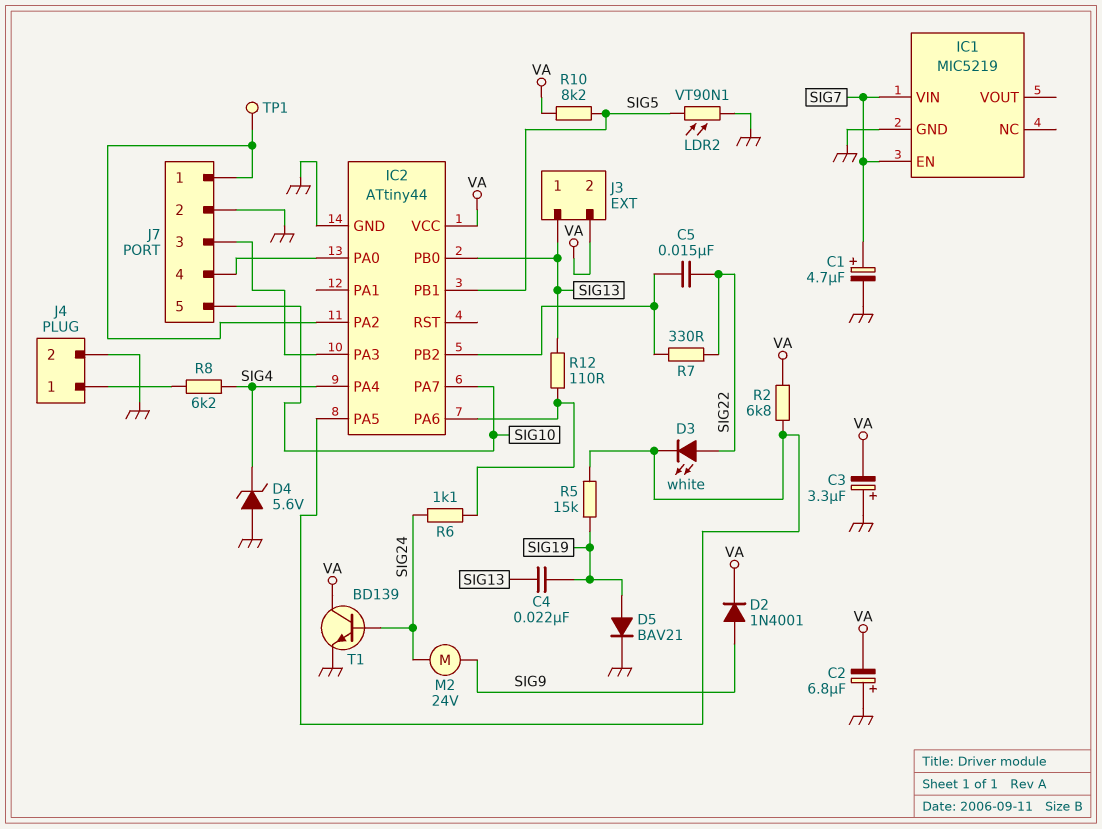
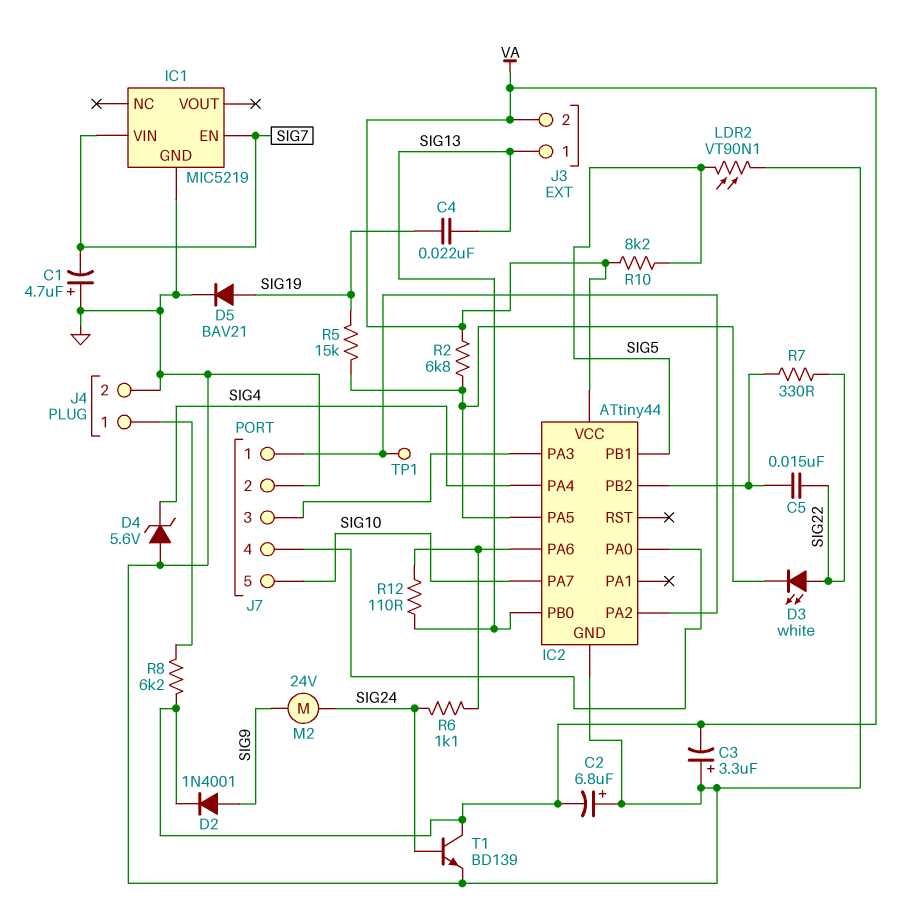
C1: 4.7uF (plus SIG7, minus GND) -> 4.7uF (plus GND, minus SIG7)
R8: 6.2k (J4/1, SIG4) -> 6.2k (J4/1, VA)

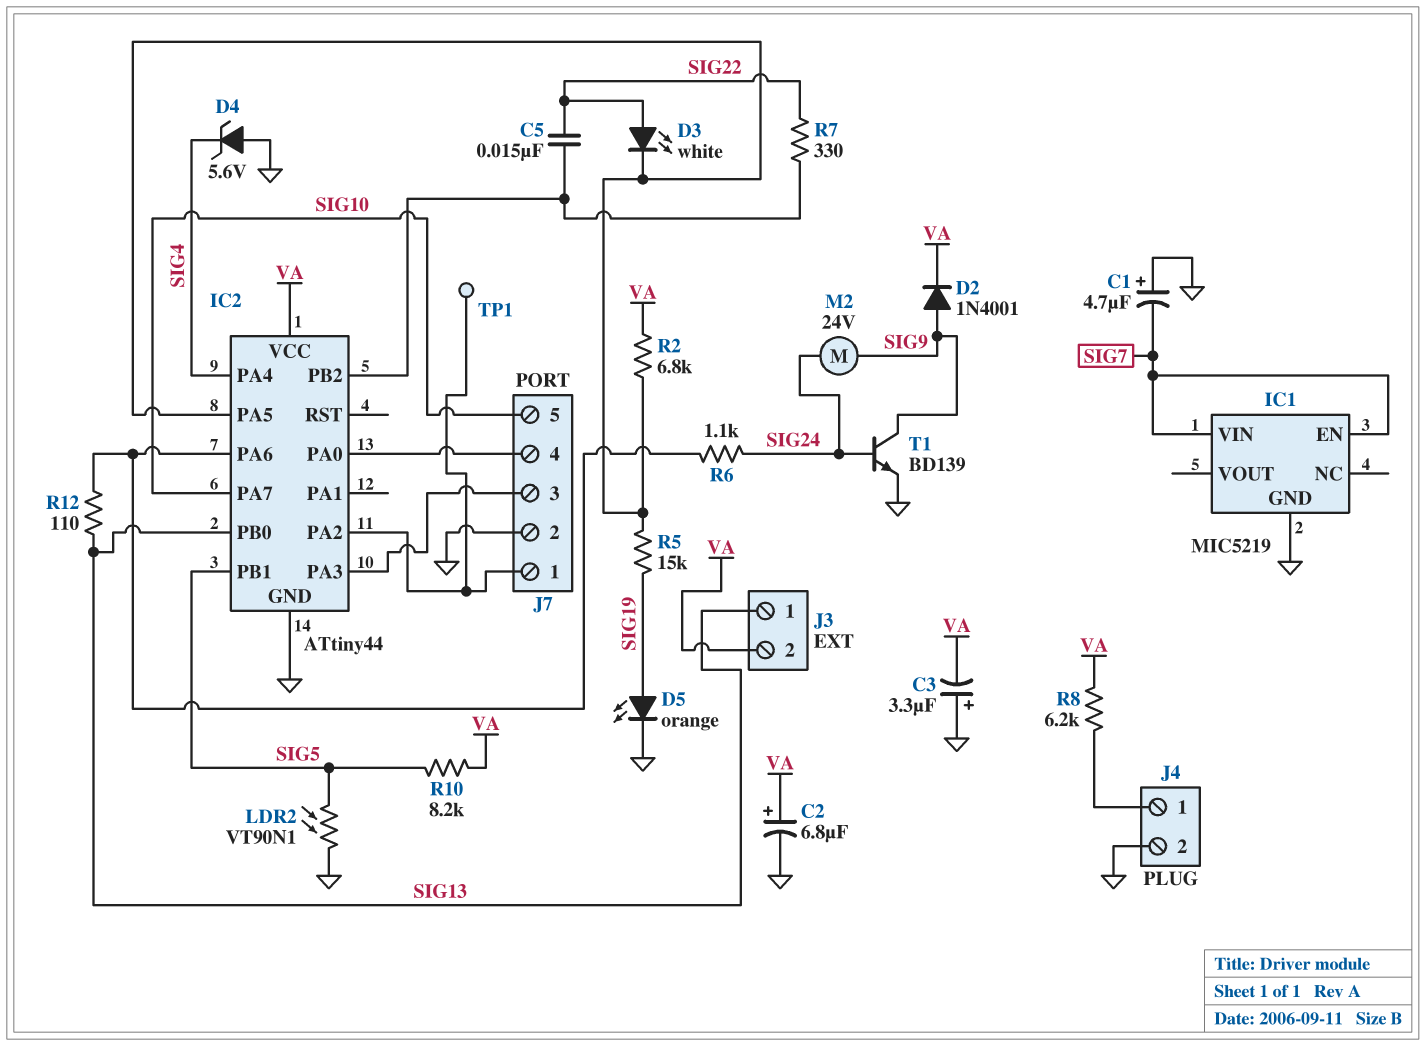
C2: 6.8uF (plus GND, minus VA) -> 6.8uF (plus VA, minus GND)
C4: 22nF (SIG13, SIG19) -> none
D5: diode BAV21 (A SIG19, K GND) -> LED orange (A SIG19, K GND)
T1: NPN BD139 (B SIG24, C VA, E GND) -> NPN BD139 (B SIG24, C SIG9, E GND)

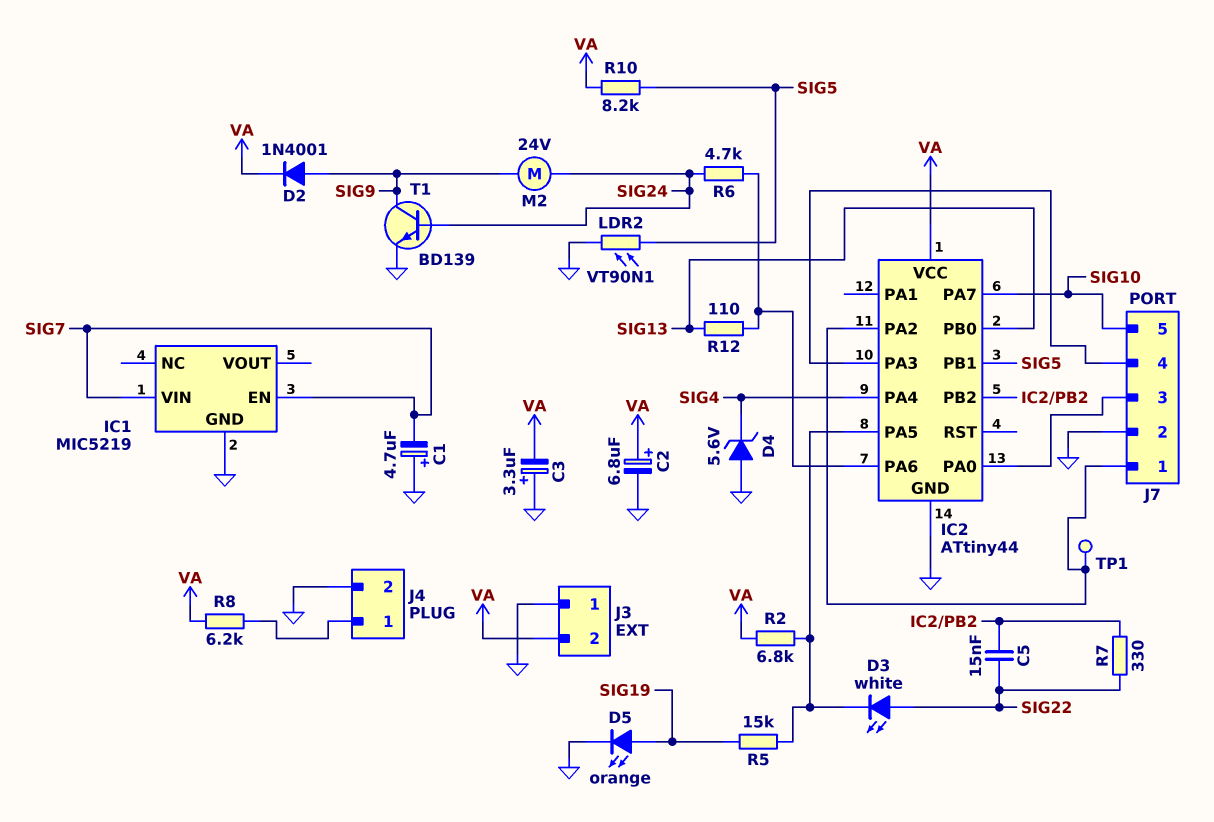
J3 pin 1: SIG13 -> GND
J7 pin 3: IC2/PA3 -> IC2/PA0
J7 pin 4: IC2/PA0 -> IC2/PA3
R6: 1.1k (IC2/PA6, SIG24) -> 4.7k (IC2/PA6, SIG24)

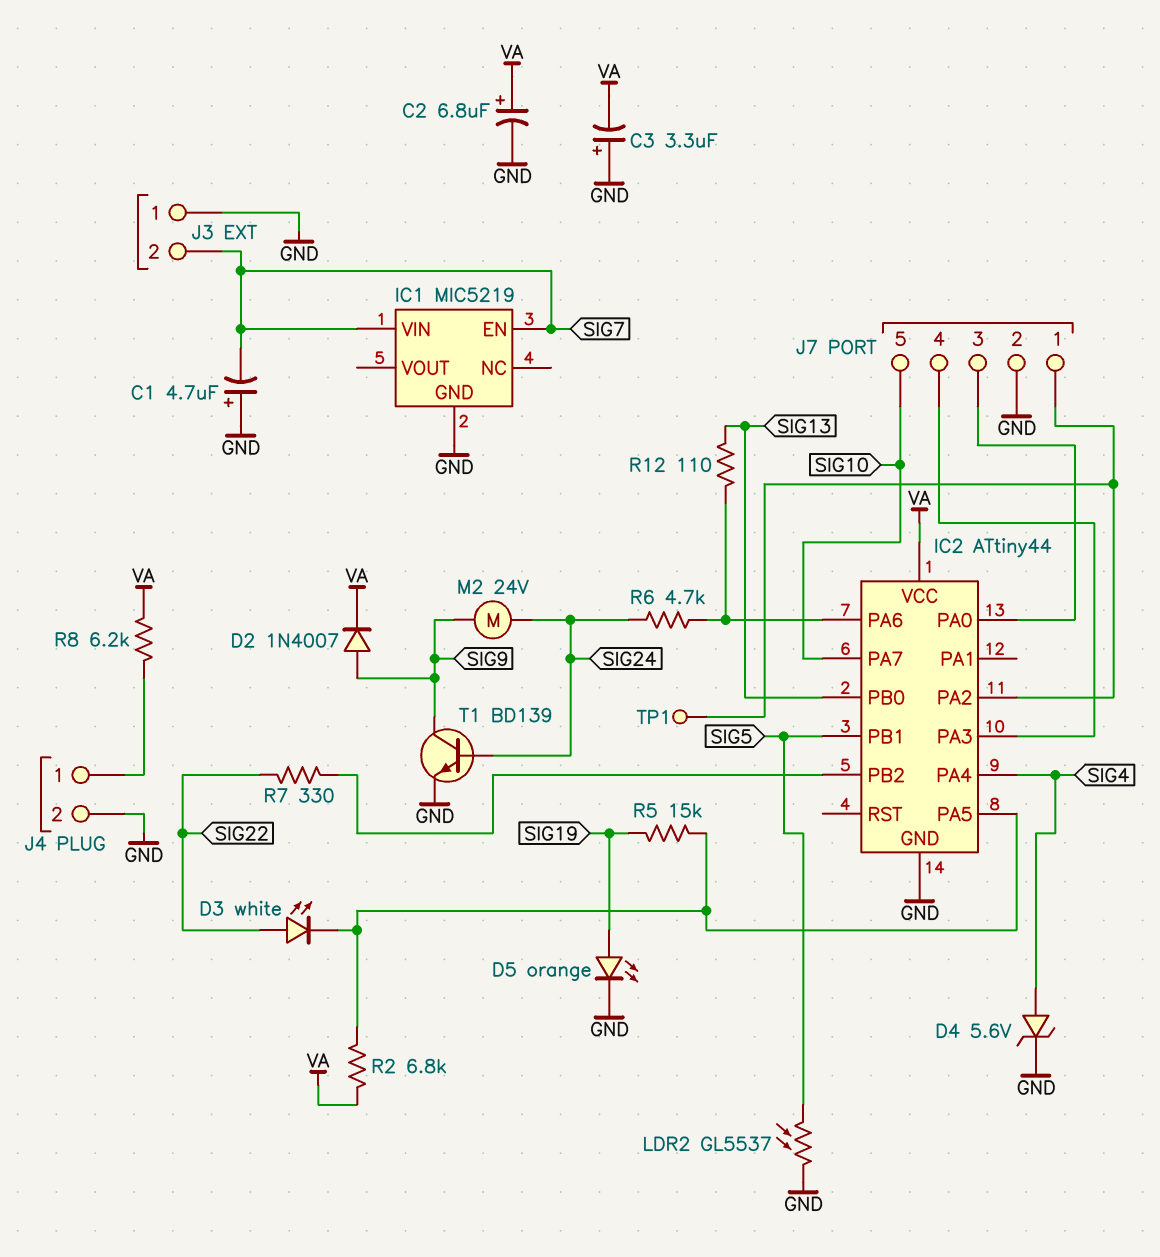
C5: 15nF (IC2/PB2, SIG22) -> none
D2: diode 1N4001 (A SIG9, K VA) -> diode 1N4007 (A SIG9, K VA)
D4: zener 5.6V (A GND, K SIG4) -> zener 5.6V (A SIG4, K GND)
J3 pin 2: VA -> SIG7
LDR2: VT90N1 (GND, SIG5) -> GL5537 (GND, SIG5)
R10: 8.2k (SIG5, VA) -> none

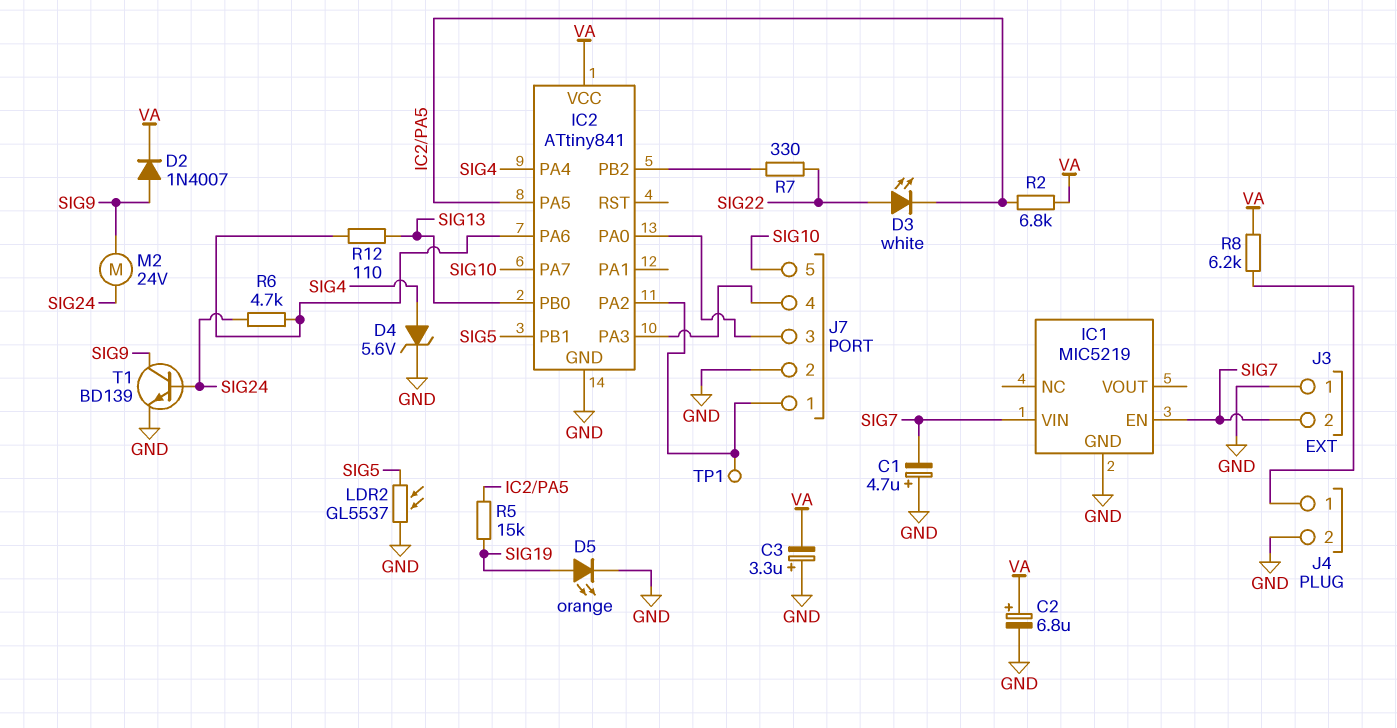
IC2: ATtiny44 -> ATtiny841

